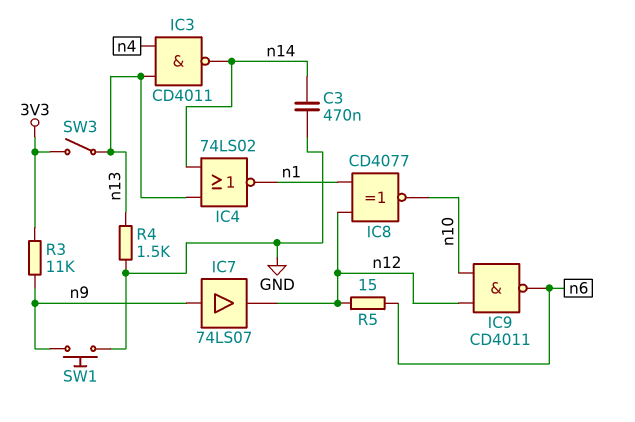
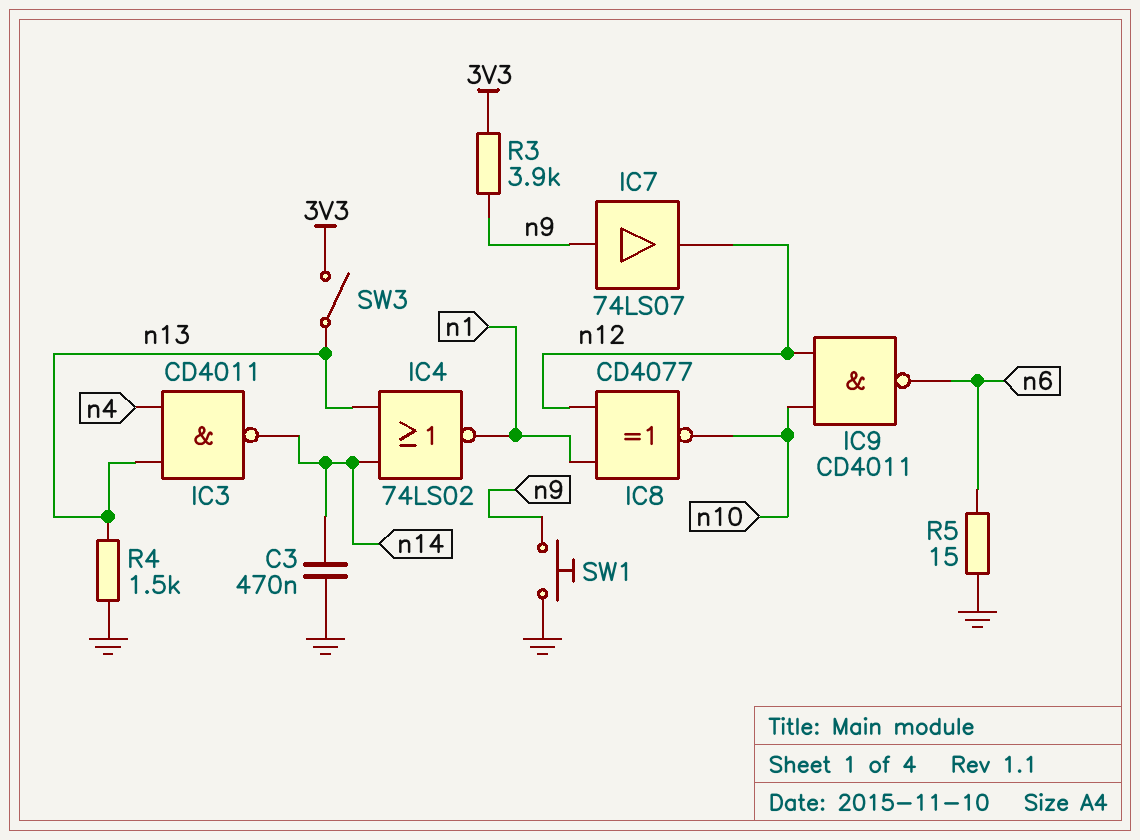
R3: 11k (3V3, n9) -> 3.9k (3V3, n9)
R5: 15 (n6, n12) -> 15 (GND, n6)

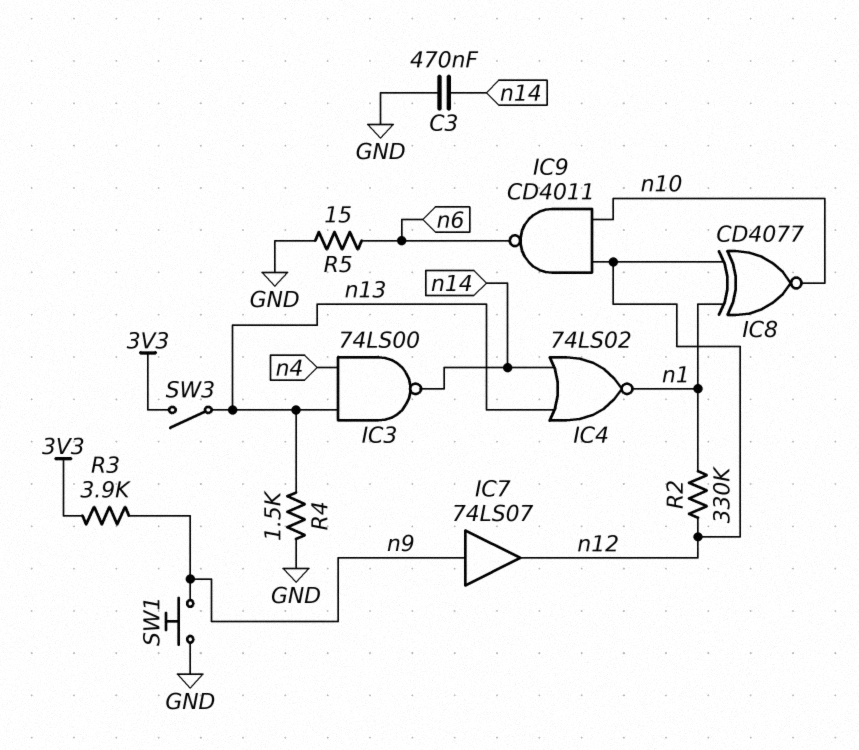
IC3: NAND CD4011 (in n4, in n13, out n14) -> NAND 74LS00 (in n4, in n13, out n14)
R2: none -> 330k (n1, n12)

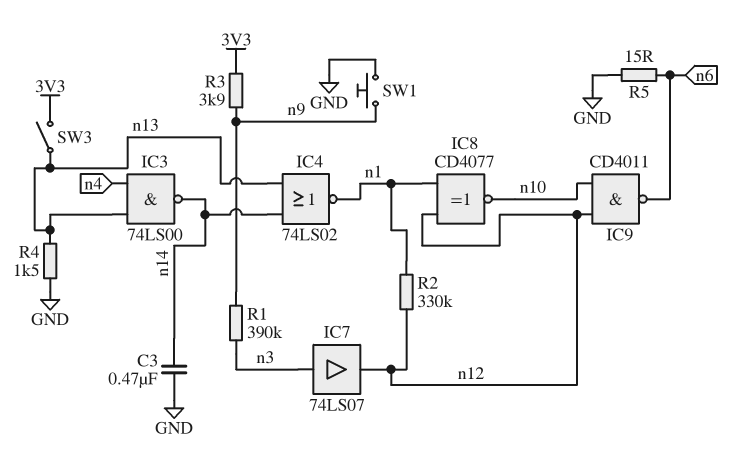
IC7: buffer 74LS07 (in n9, out n12) -> buffer 74LS07 (in n3, out n12)
R1: none -> 390k (n3, n9)

